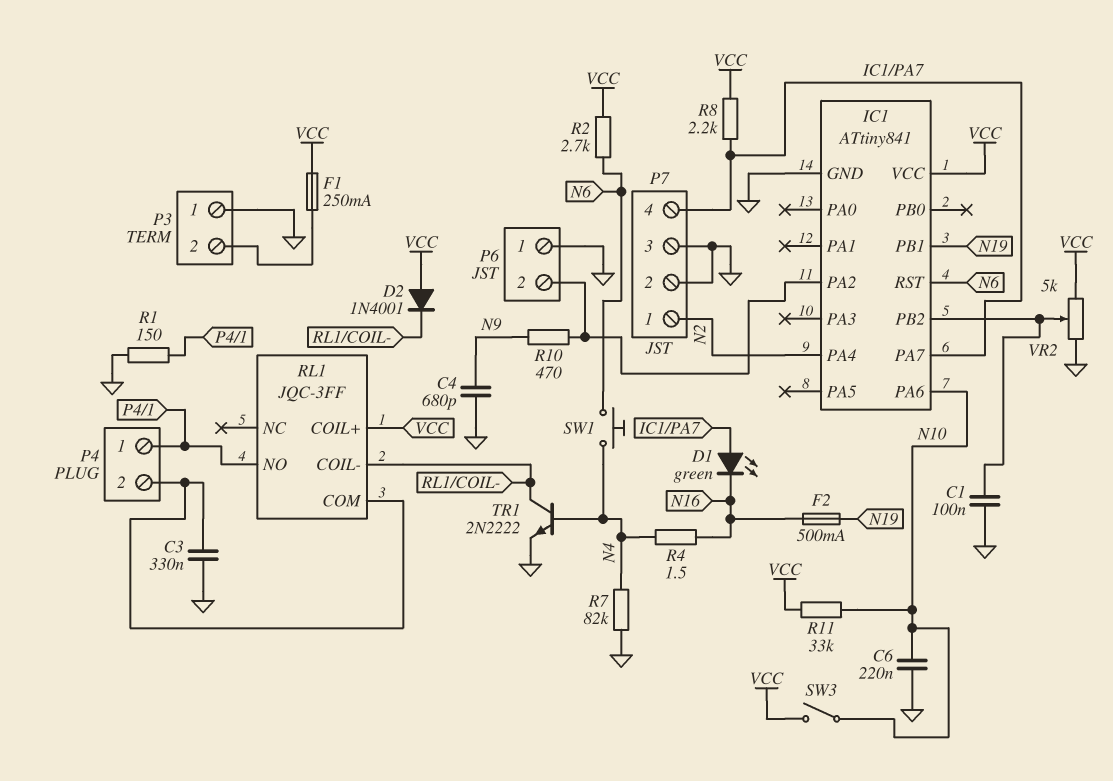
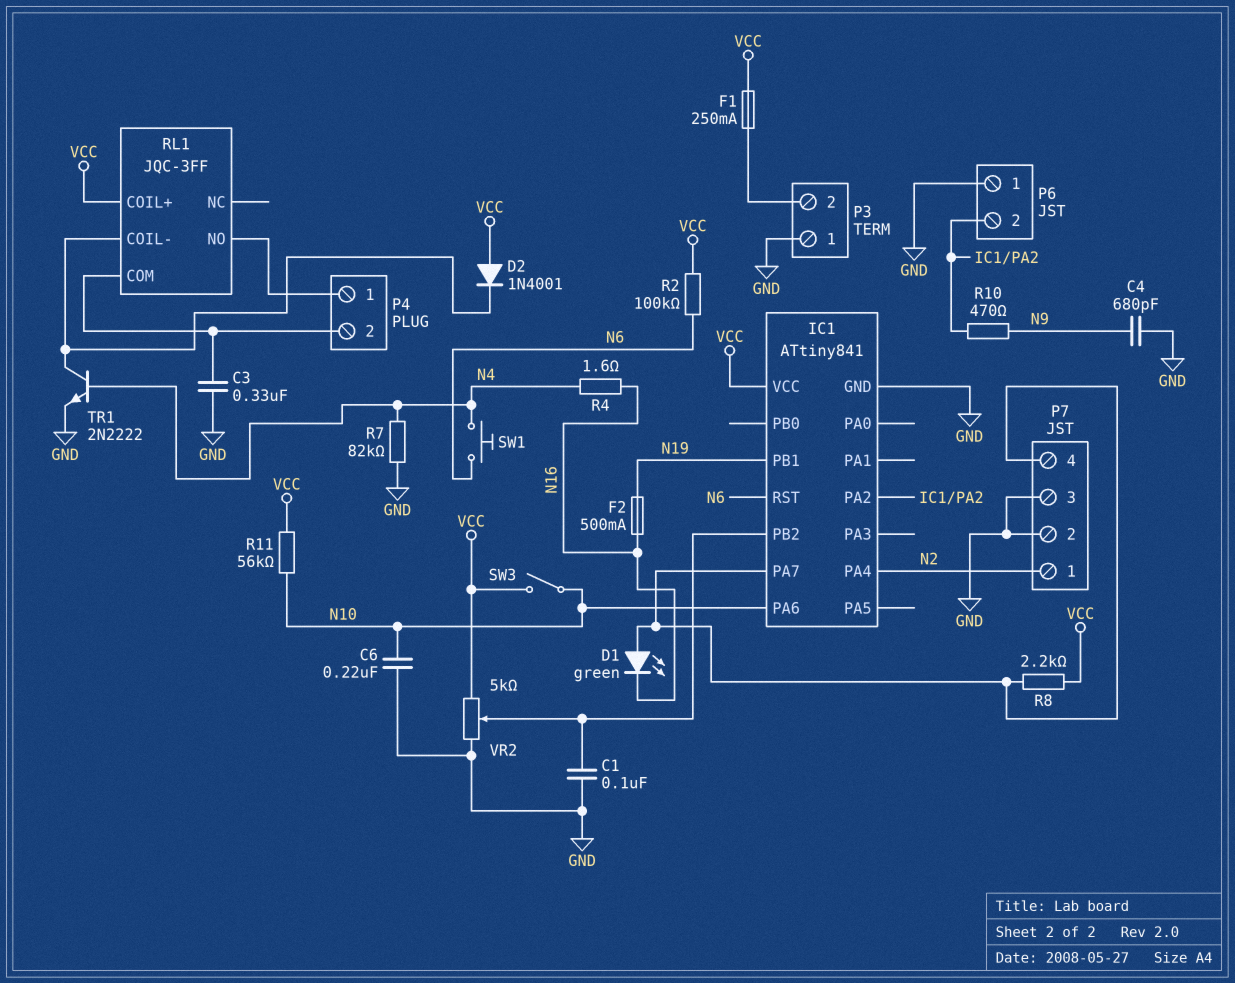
R1: 150 (GND, P4/1) -> none
R2: 2.7k (N6, VCC) -> 100k (N6, VCC)
R4: 1.5 (N4, N16) -> 1.6 (N4, N16)
R11: 33k (N10, VCC) -> 56k (N10, VCC)

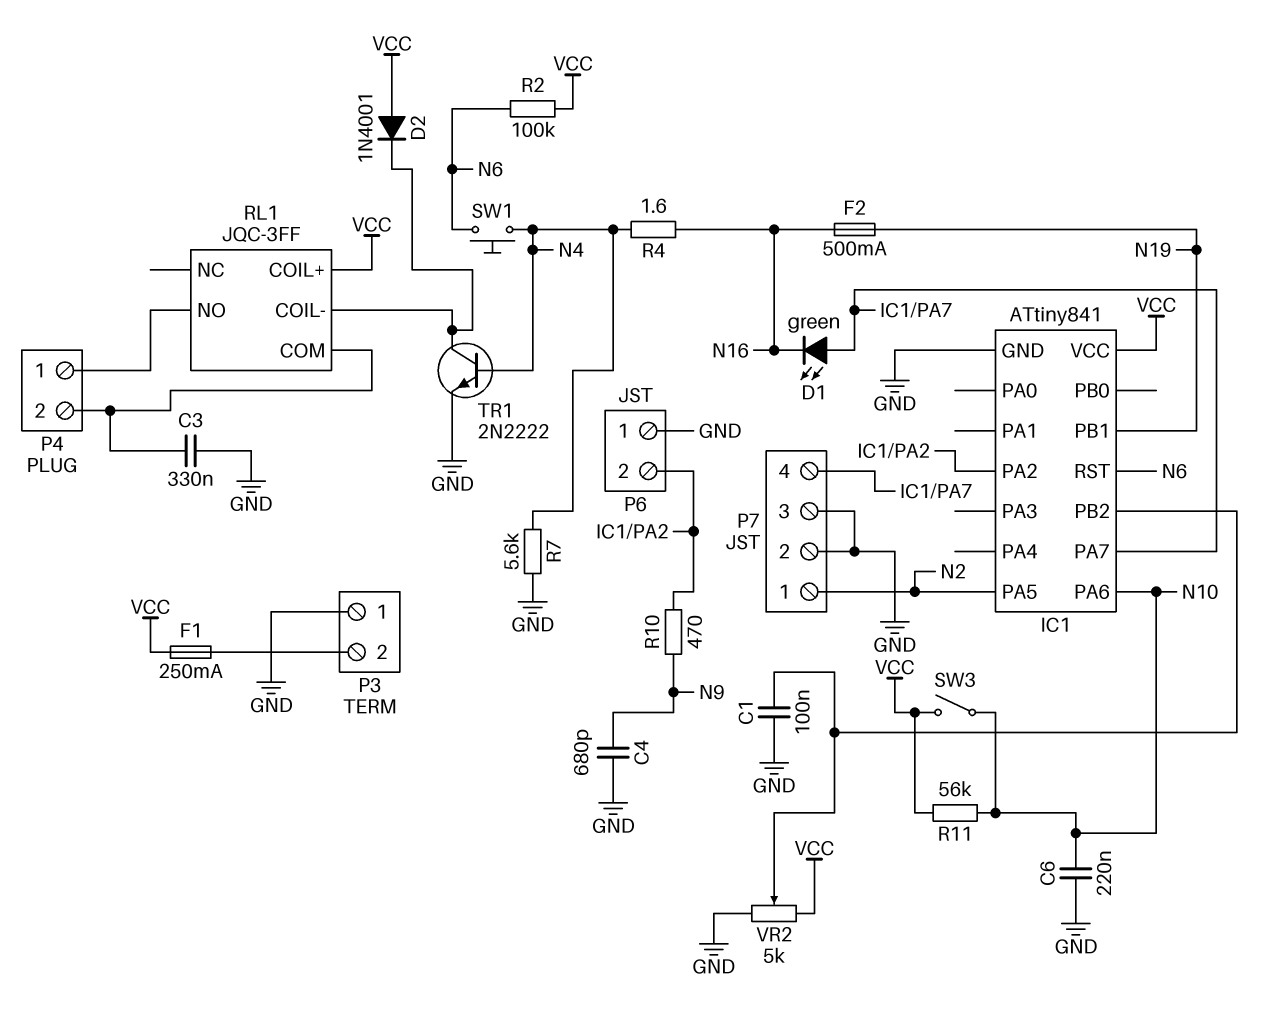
IC1 pin PA4: N2 -> none
IC1 pin PA5: none -> N2
R7: 82k (GND, N4) -> 5.6k (GND, N4)
R8: 2.2k (IC1/PA7, VCC) -> none

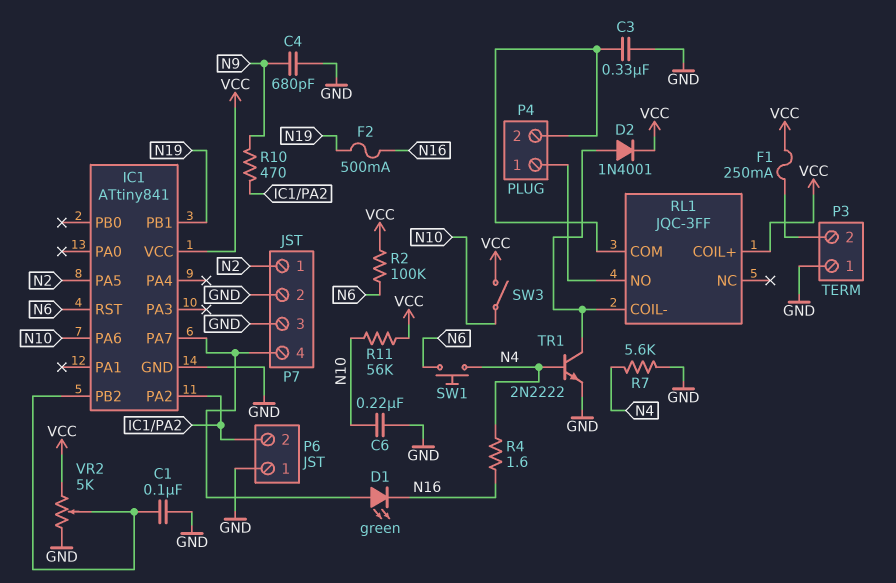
D2: diode 1N4001 (A VCC, K RL1/COIL-) -> diode 1N4001 (A RL1/COIL-, K VCC)

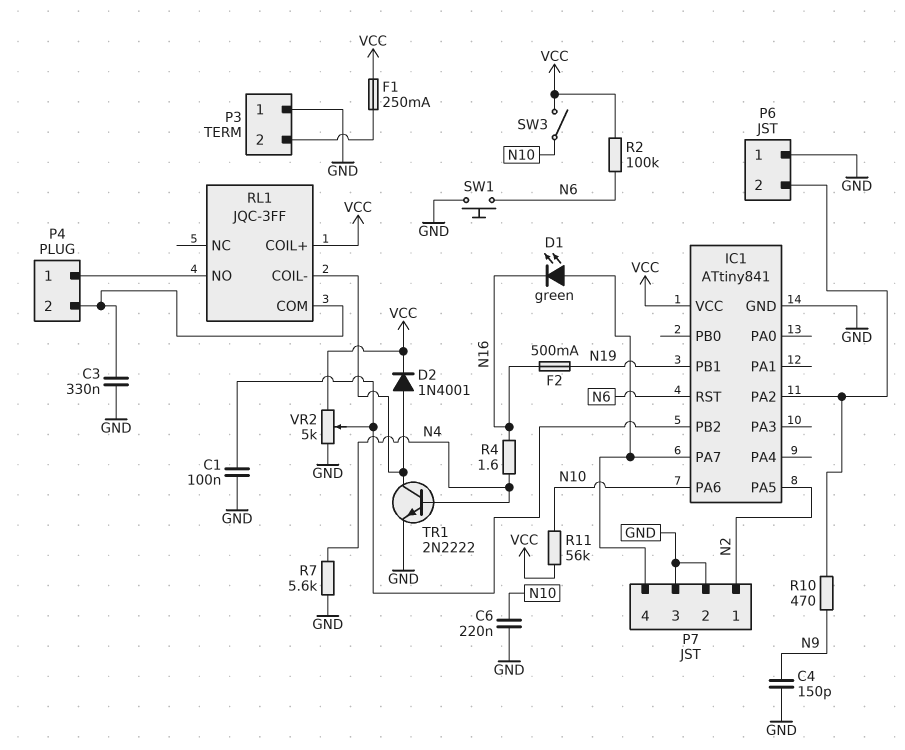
C4: 680pF (GND, N9) -> 150pF (GND, N9)
SW1: button (N4, N6) -> button (GND, N6)

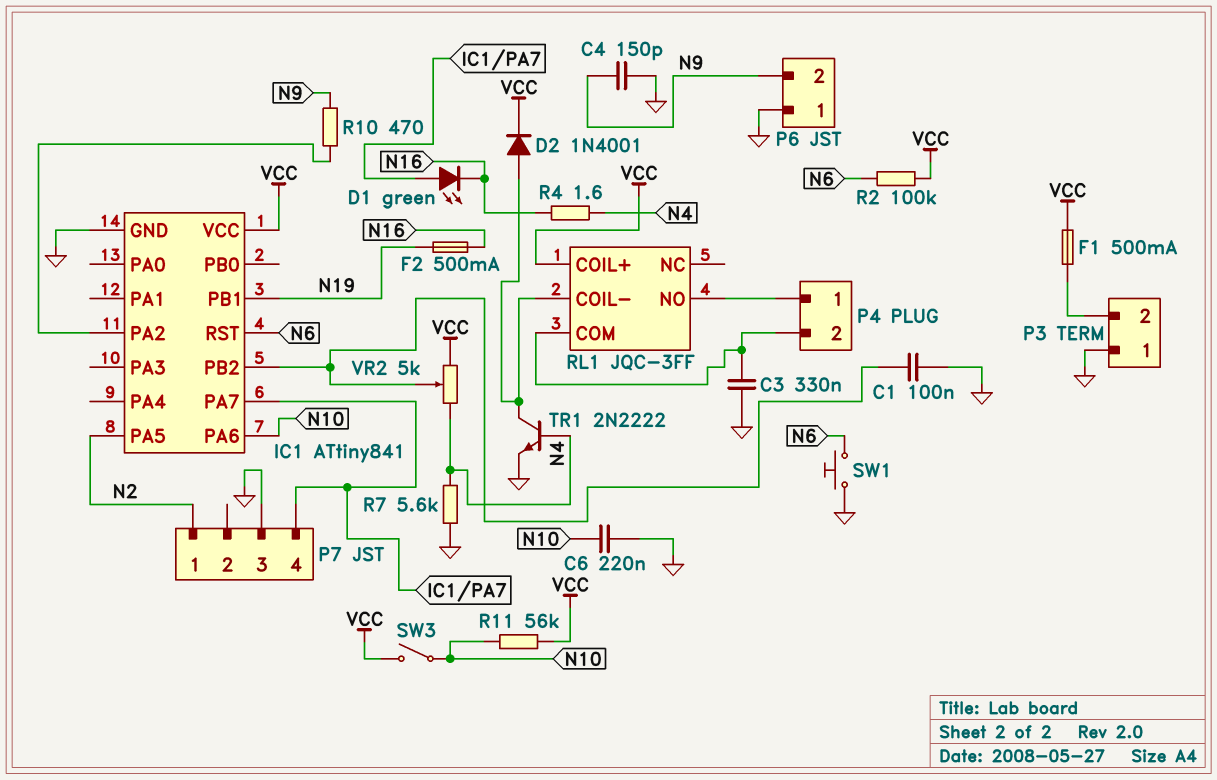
F1: 250mA (P3/2, VCC) -> 500mA (P3/2, VCC)
P6 pin 2: IC1/PA2 -> N9
P7 pin 2: GND -> none
VR2: 5k (GND, VCC, wiper IC1/PB2) -> 5k (N4, VCC, wiper IC1/PB2)

